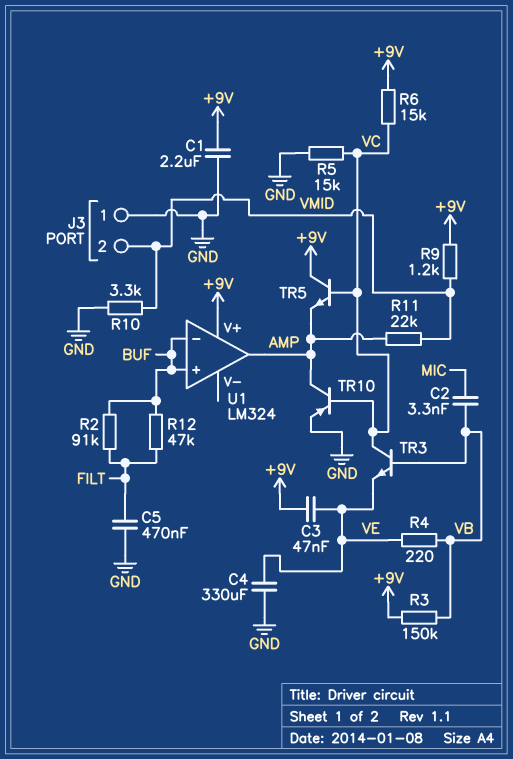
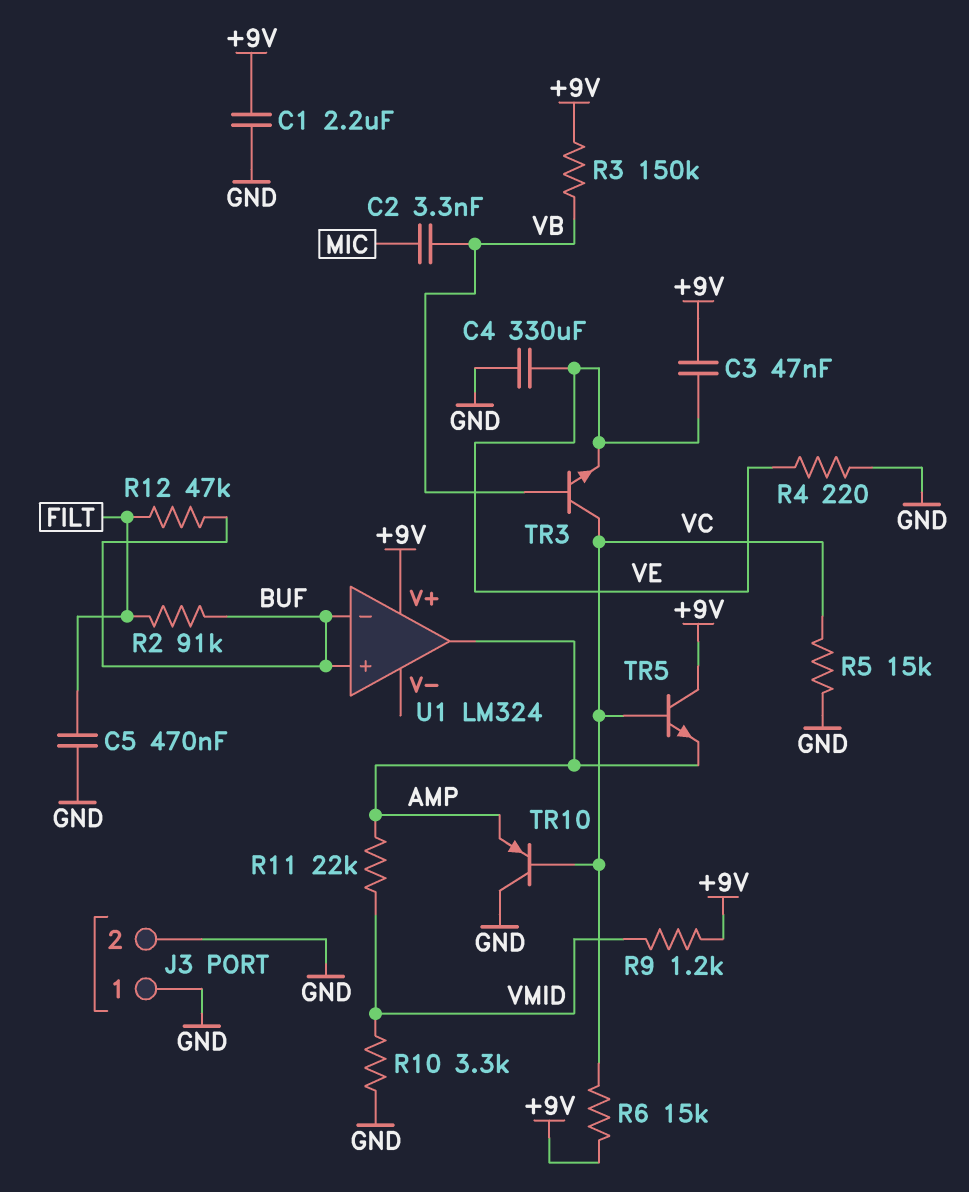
J3 pin 2: VMID -> GND
R4: 220 (VB, VE) -> 220 (GND, VE)
TR10: PNP (B VC, C AMP, E GND) -> PNP (B VC, C GND, E AMP)

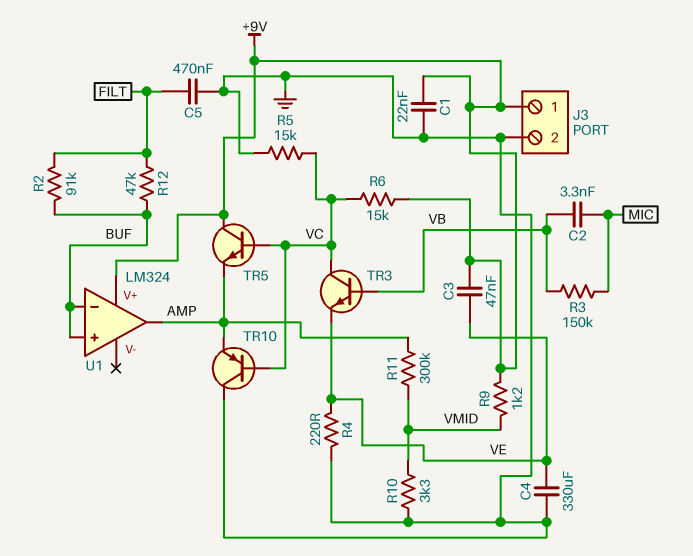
C1: 2.2uF (+9V, GND) -> 22nF (+9V, GND)
J3 pin 1: GND -> +9V
R3: 150k (+9V, VB) -> 150k (MIC, VB)
R11: 22k (AMP, VMID) -> 300k (AMP, VMID)

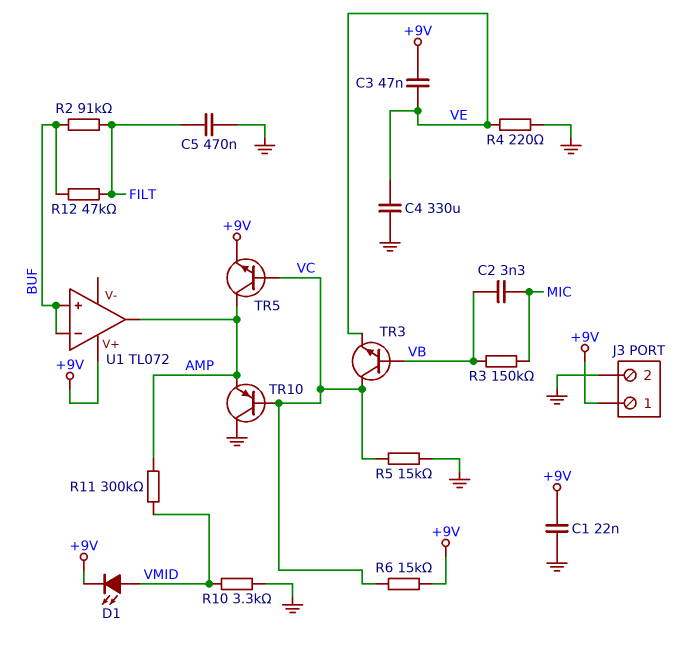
D1: none -> LED (A VMID, K +9V)
R9: 1.2k (+9V, VMID) -> none
TR5: NPN (B VC, C +9V, E AMP) -> NPN (B VC, C AMP, E +9V)
U1: LM324 -> TL072

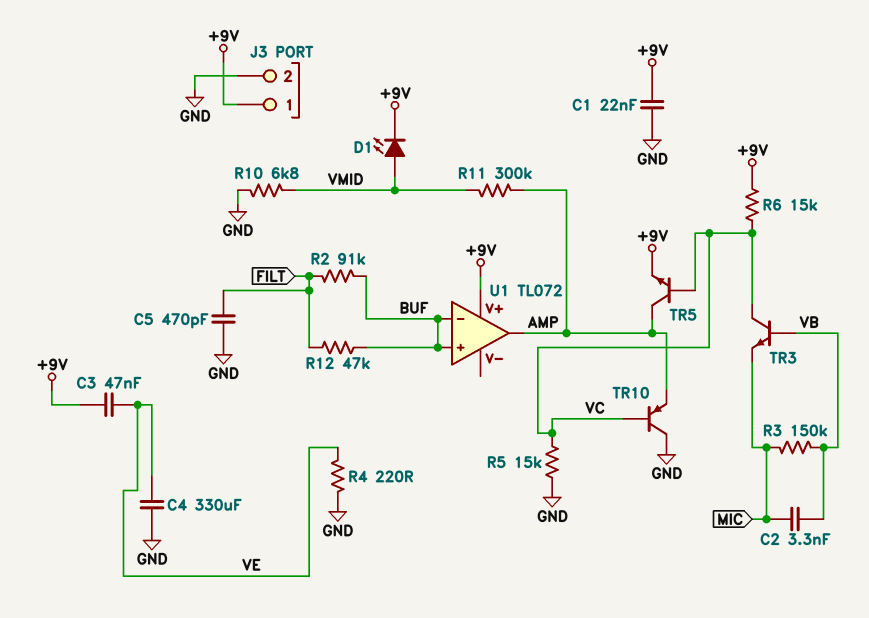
C5: 470nF (FILT, GND) -> 470pF (FILT, GND)
R10: 3.3k (GND, VMID) -> 6.8k (GND, VMID)
TR3: NPN (B VB, C VC, E VE) -> NPN (B VB, C VC, E MIC)

